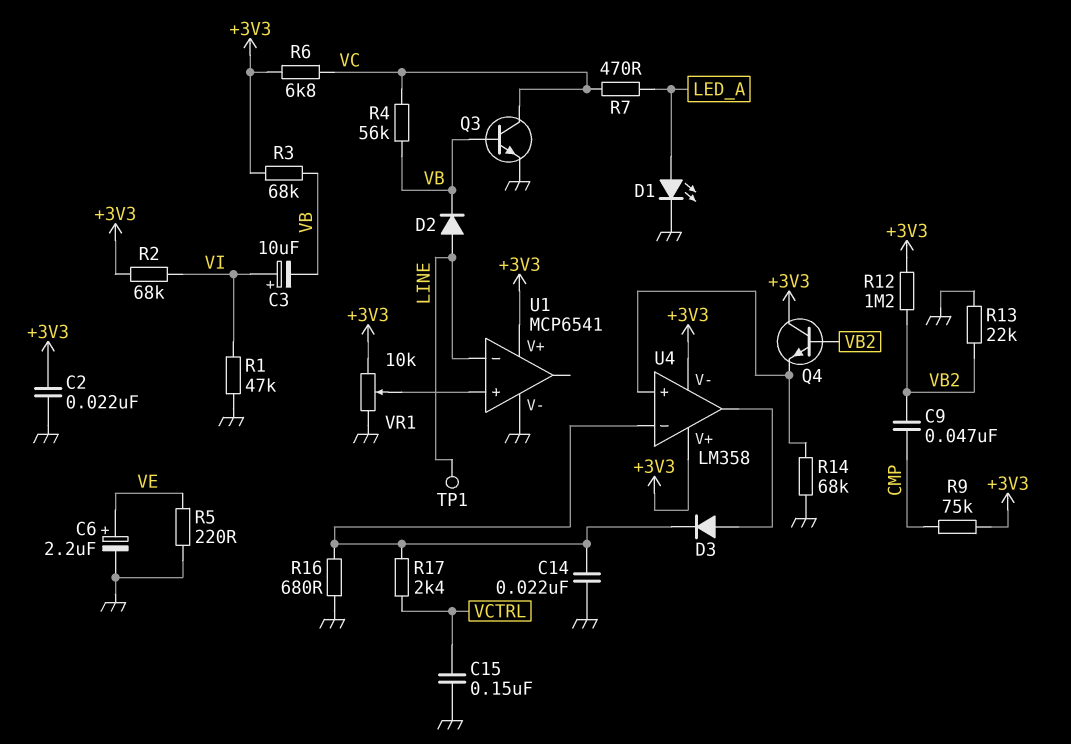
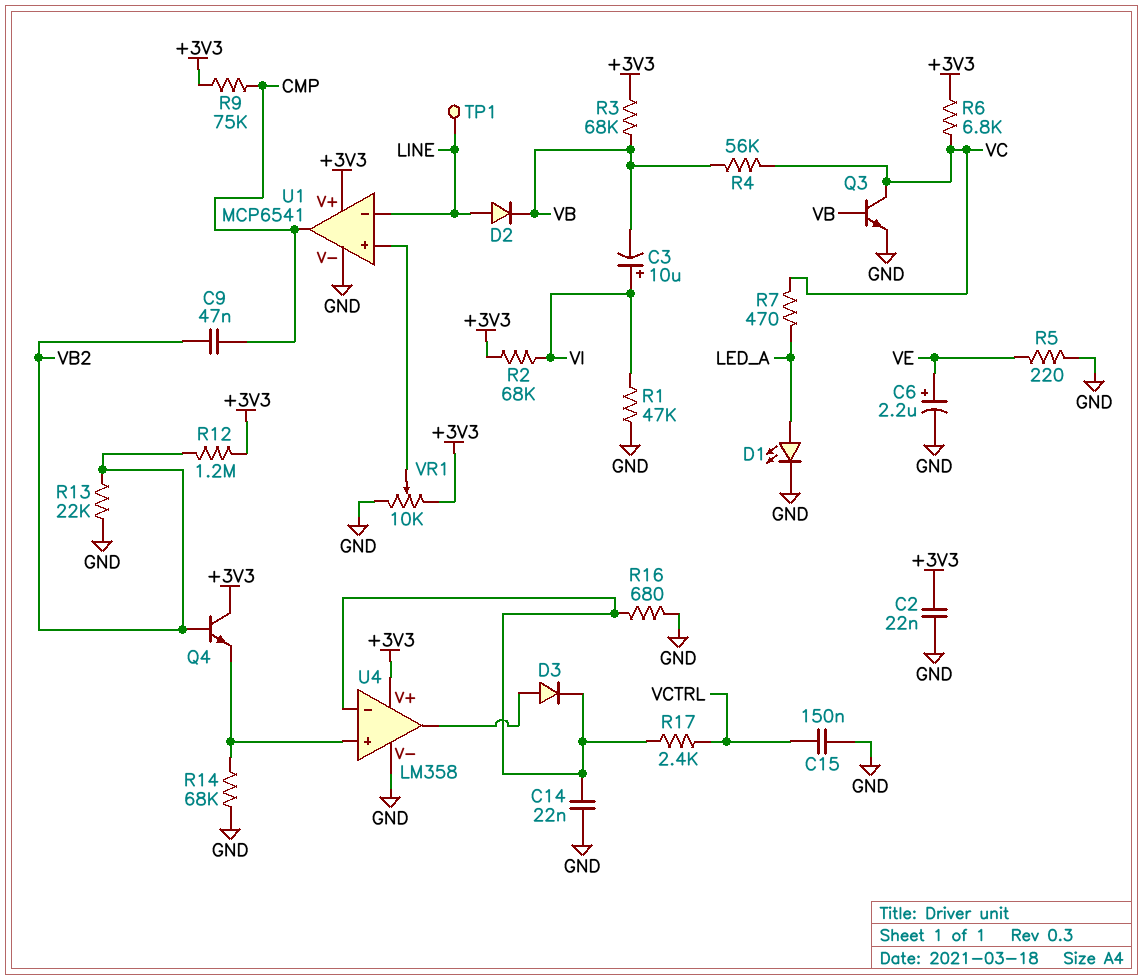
U1 pin out: none -> CMP
U4 pin V-: +3V3 -> GND

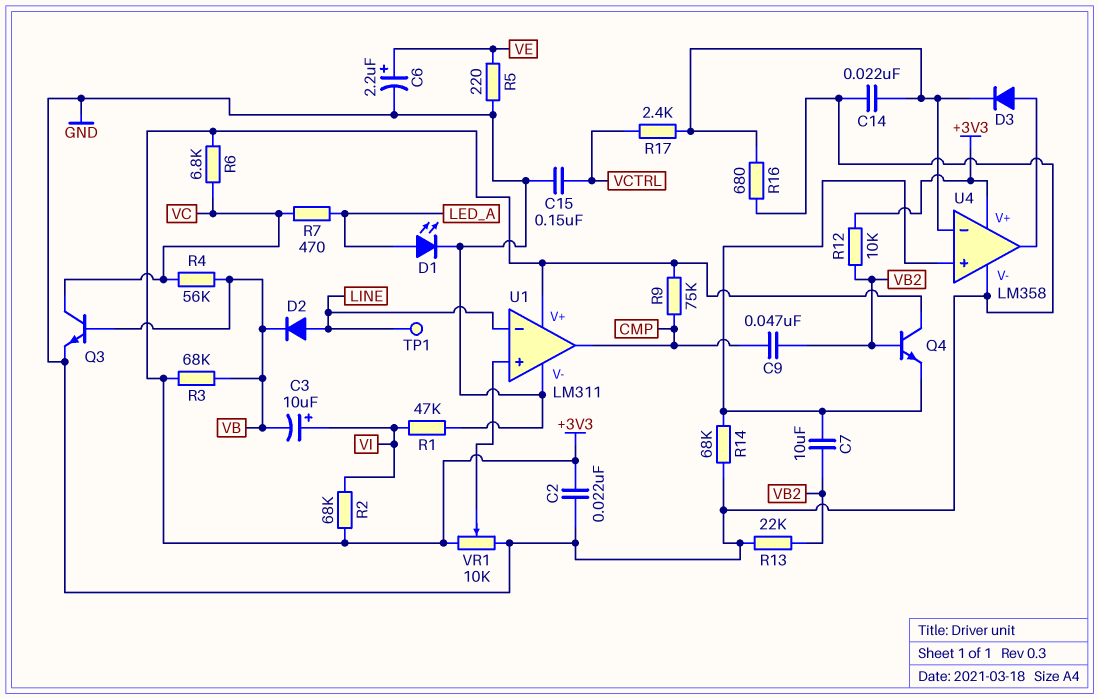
C7: none -> 10uF (U4/in+, VB2)
R12: 1.2M (+3V3, VB2) -> 10k (+3V3, VB2)
U1: MCP6541 -> LM311

